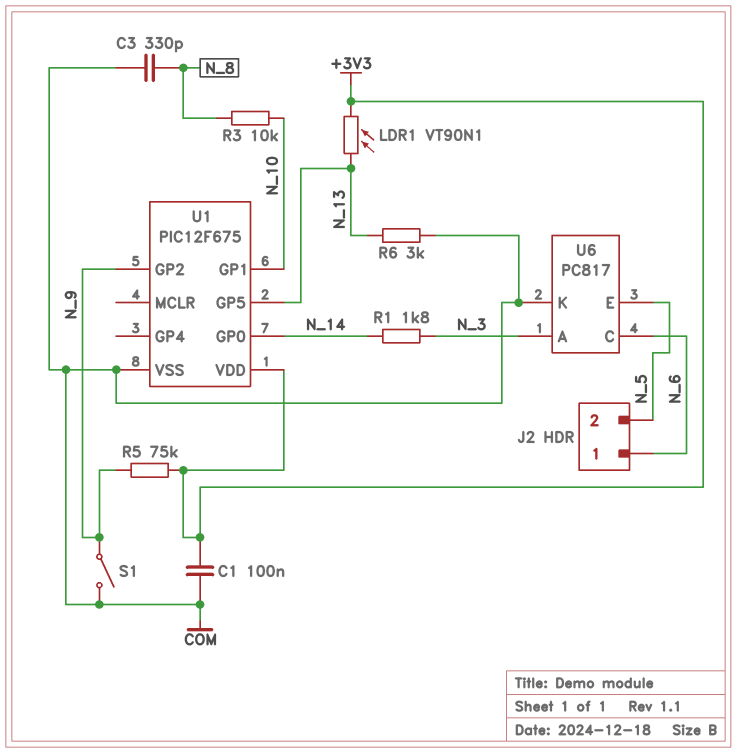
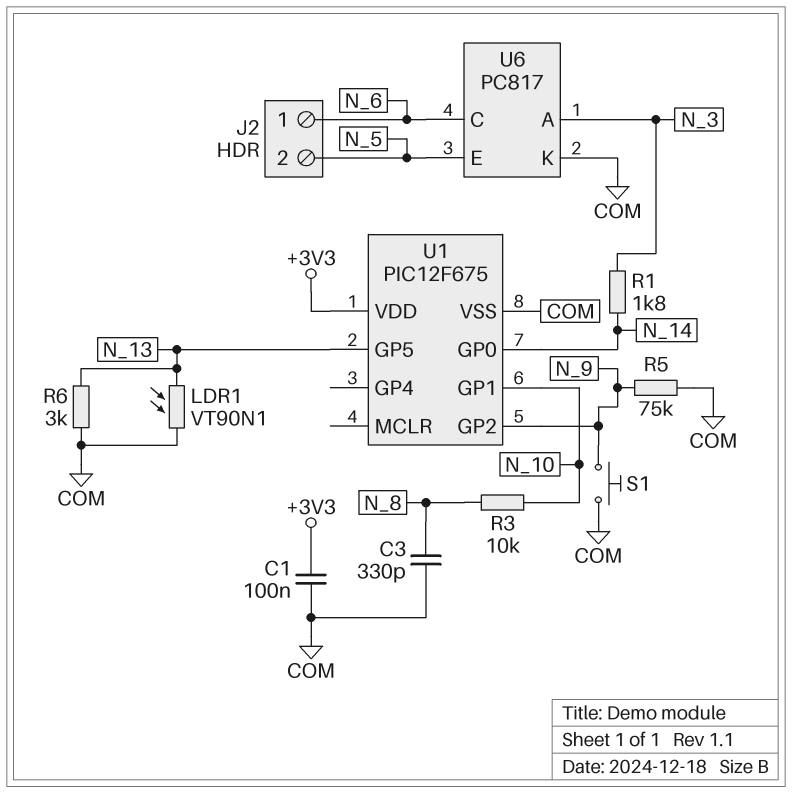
LDR1: VT90N1 (+3V3, N_13) -> VT90N1 (COM, N_13)
R5: 75k (+3V3, N_9) -> 75k (COM, N_9)
S1: switch (COM, N_9) -> button (COM, N_9)

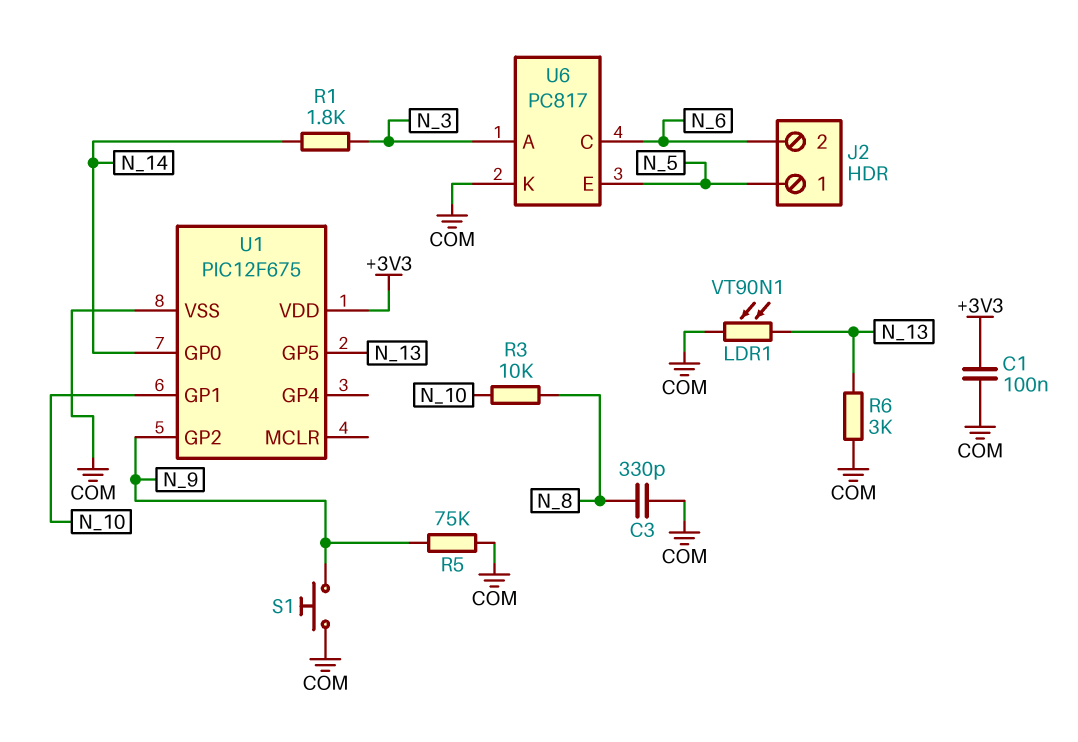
J2 pin 1: N_6 -> N_5
J2 pin 2: N_5 -> N_6

